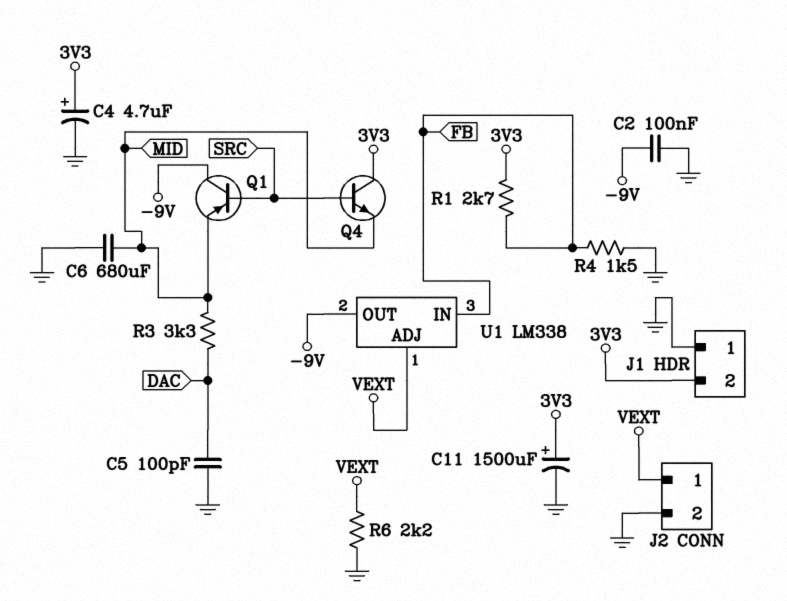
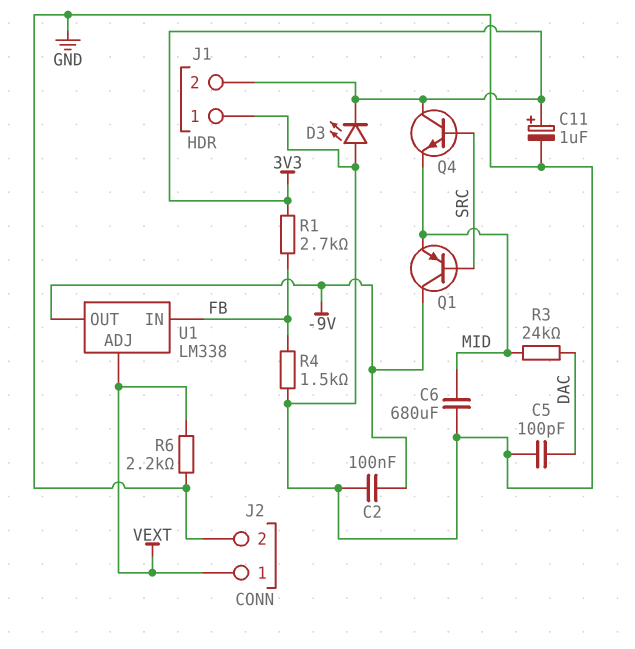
C4: 4.7uF (plus 3V3, minus GND) -> none
C11: 1500uF (plus 3V3, minus GND) -> 1uF (plus 3V3, minus GND)
D3: none -> LED (A GND, K 3V3)
R3: 3.3k (DAC, MID) -> 24k (DAC, MID)

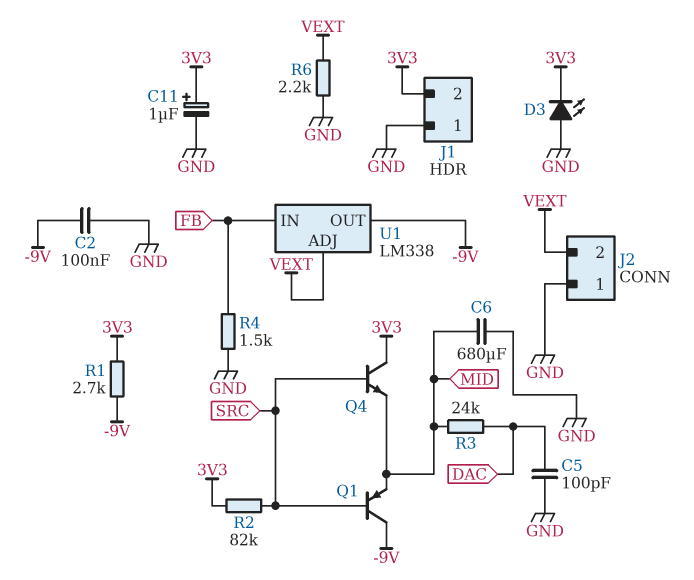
J2 pin 1: VEXT -> GND
J2 pin 2: GND -> VEXT
R1: 2.7k (3V3, FB) -> 2.7k (-9V, 3V3)
R2: none -> 82k (3V3, SRC)

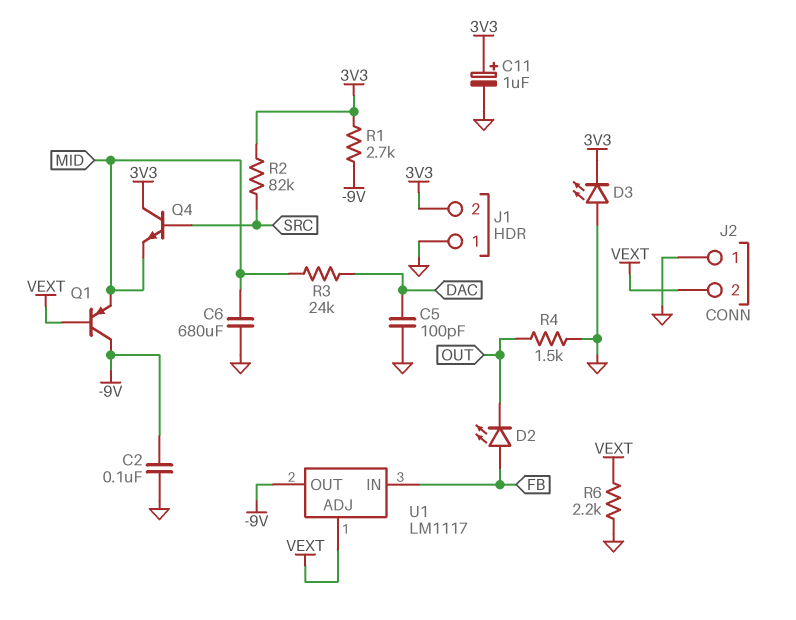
D2: none -> LED (A FB, K OUT)
Q1: PNP (B SRC, C -9V, E MID) -> PNP (B VEXT, C -9V, E MID)
R4: 1.5k (FB, GND) -> 1.5k (GND, OUT)
U1: LM338 -> LM1117

